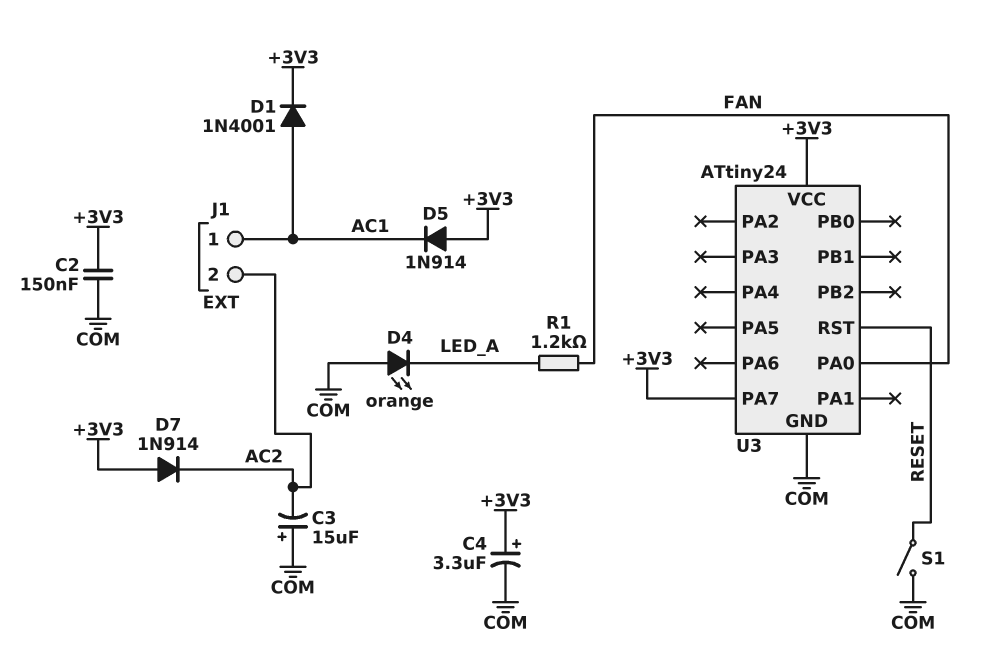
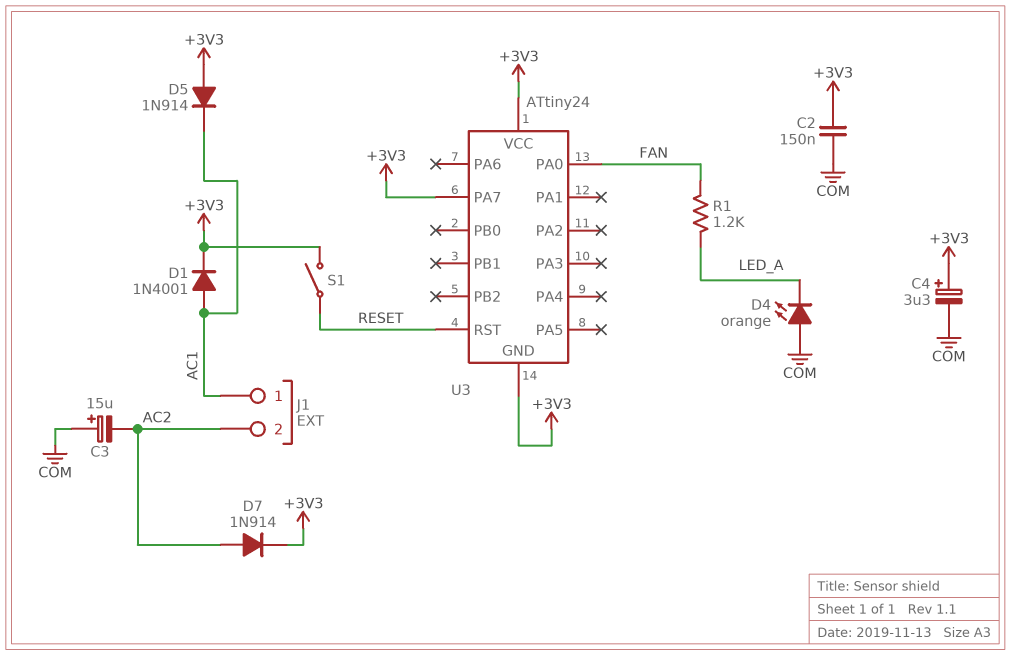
D7: diode 1N914 (A +3V3, K AC2) -> diode 1N914 (A AC2, K +3V3)
S1: switch (COM, RESET) -> switch (+3V3, RESET)
U3 pin GND: COM -> +3V3

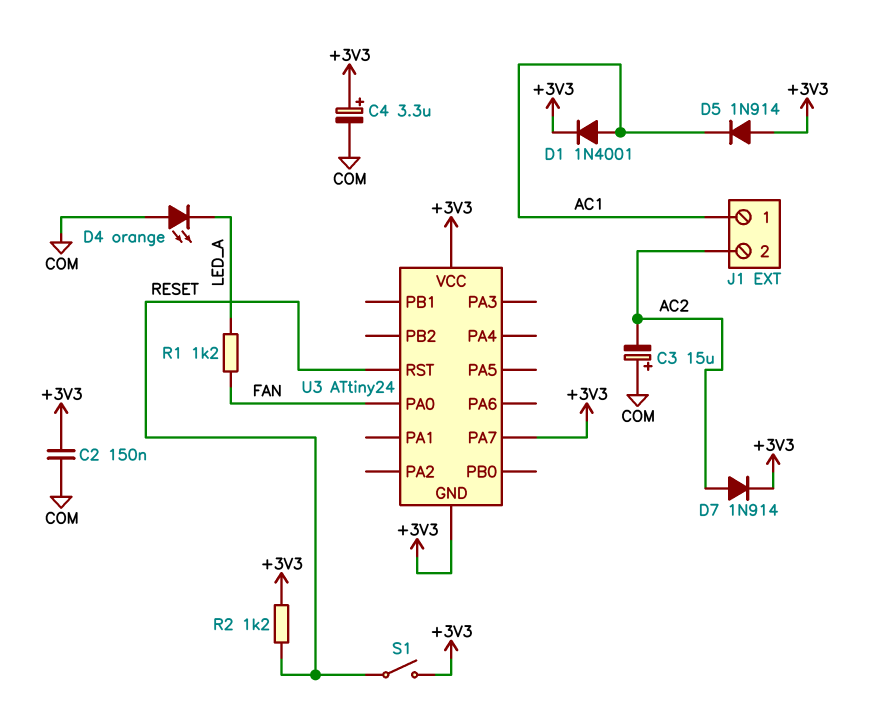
R2: none -> 1.2k (+3V3, RESET)

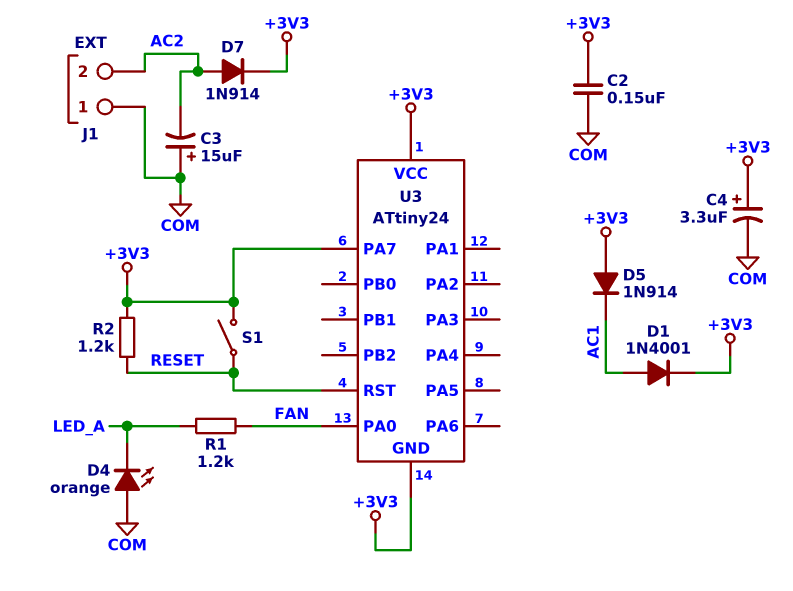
J1 pin 1: AC1 -> COM

